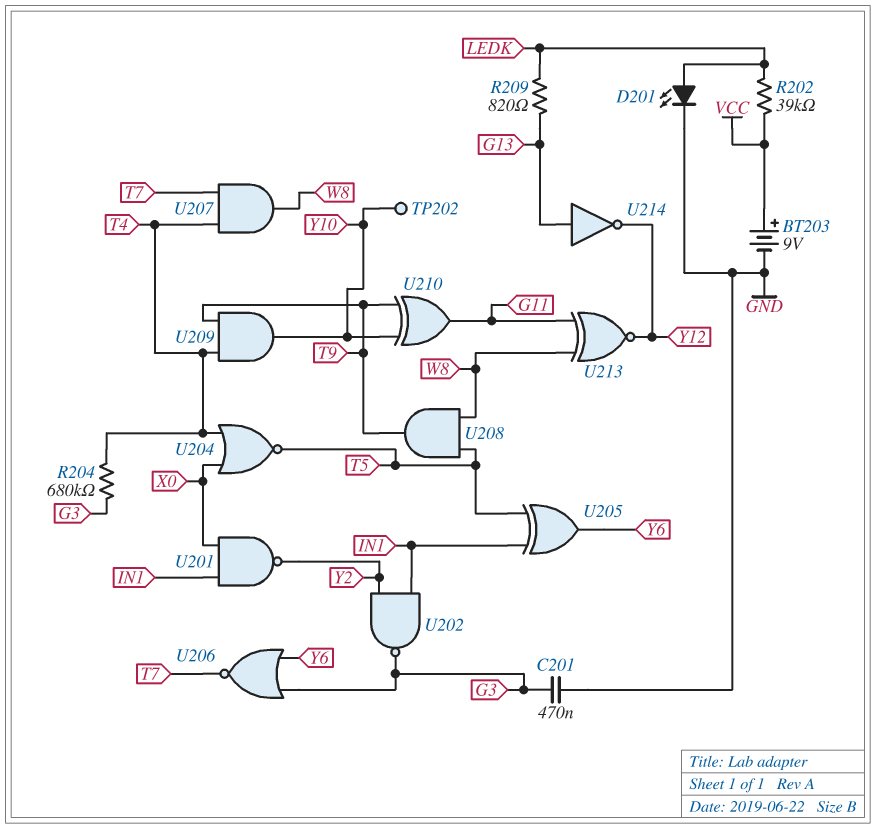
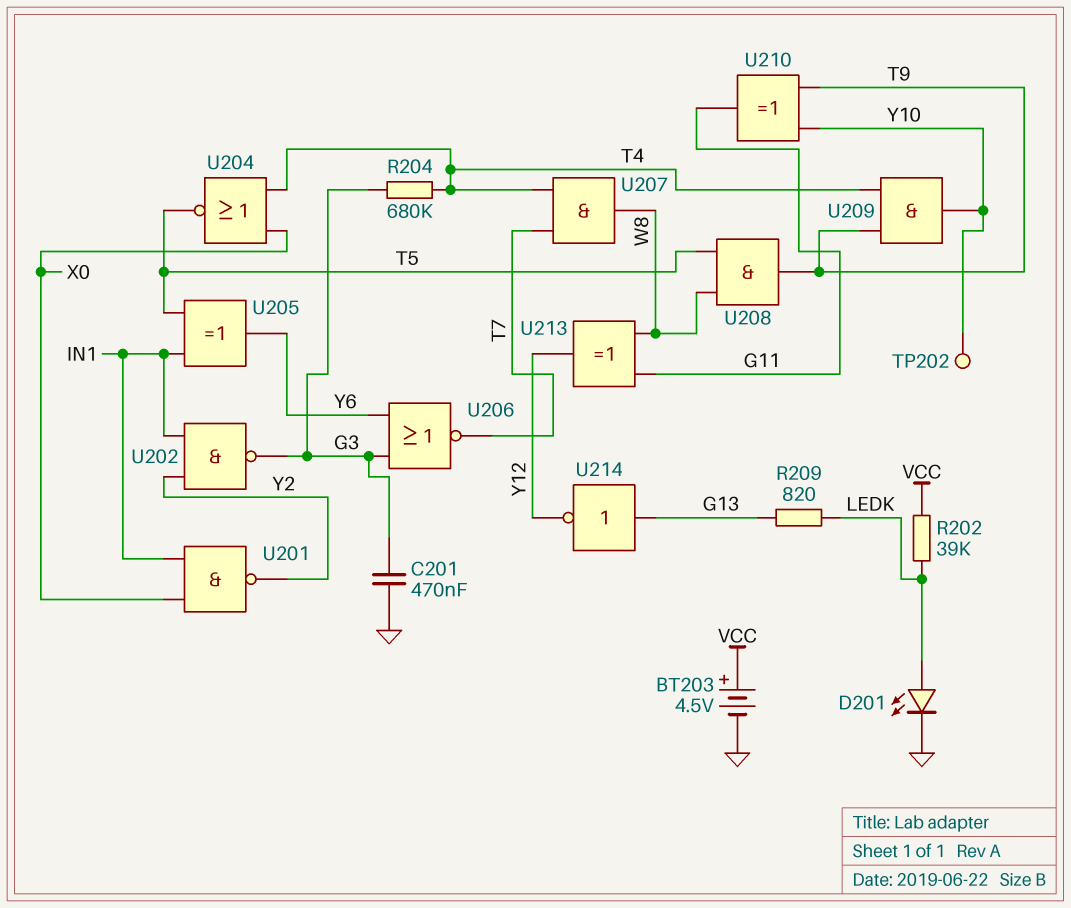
BT203: 9V (plus VCC, minus GND) -> 4.5V (plus VCC, minus GND)
U213: XNOR (in G11, in W8, out Y12) -> XOR (in G11, in W8, out Y12)

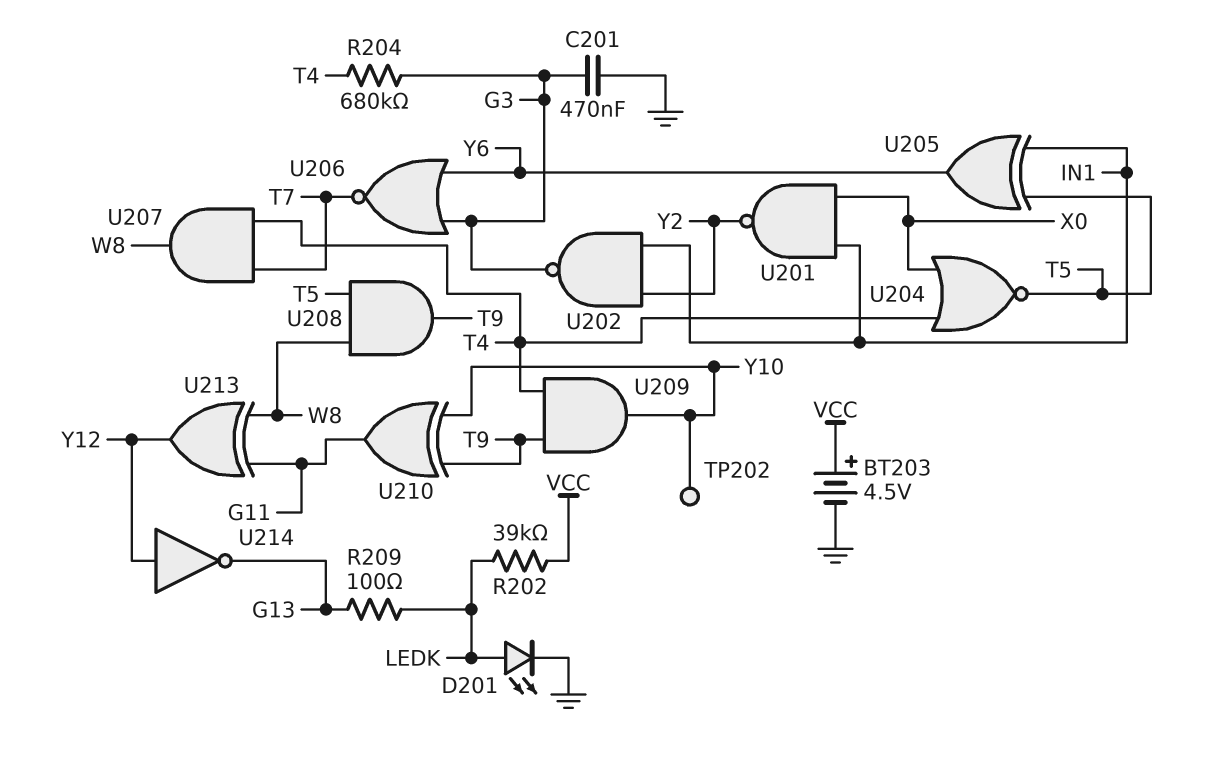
R209: 820 (G13, LEDK) -> 100 (G13, LEDK)
U214: NOT (in G13, out Y12) -> NOT (in Y12, out G13)

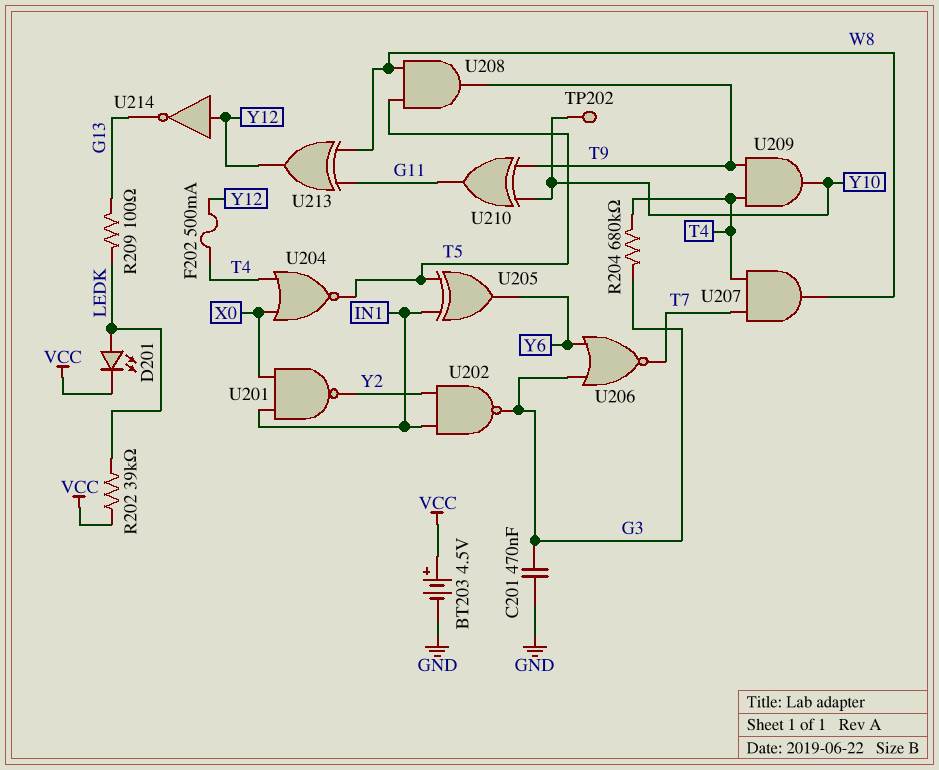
D201: LED (A LEDK, K GND) -> LED (A LEDK, K VCC)
F202: none -> 500mA (T4, Y12)

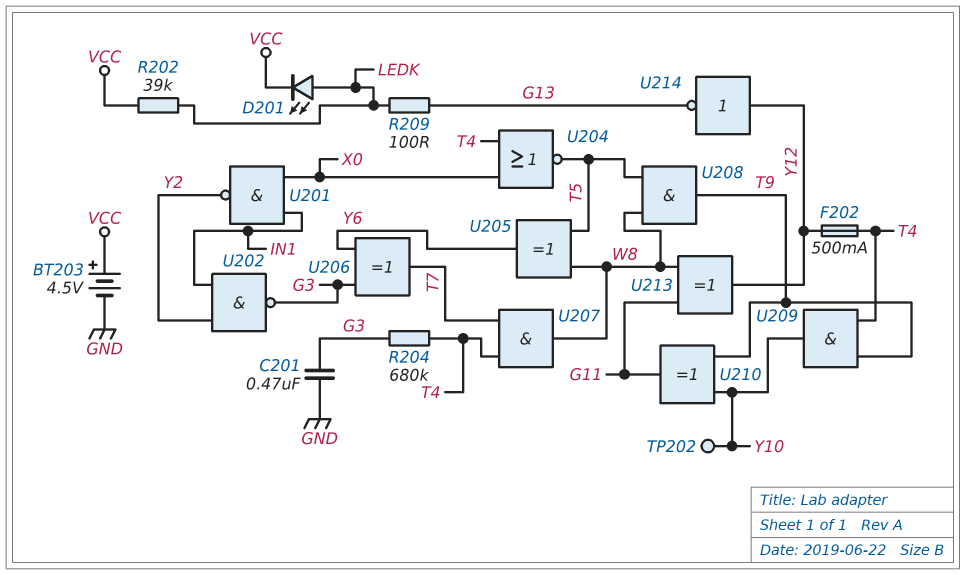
U205: XOR (in IN1, in T5, out Y6) -> XOR (in T5, in W8, out Y6)
U206: NOR (in G3, in Y6, out T7) -> XOR (in G3, in Y6, out T7)

